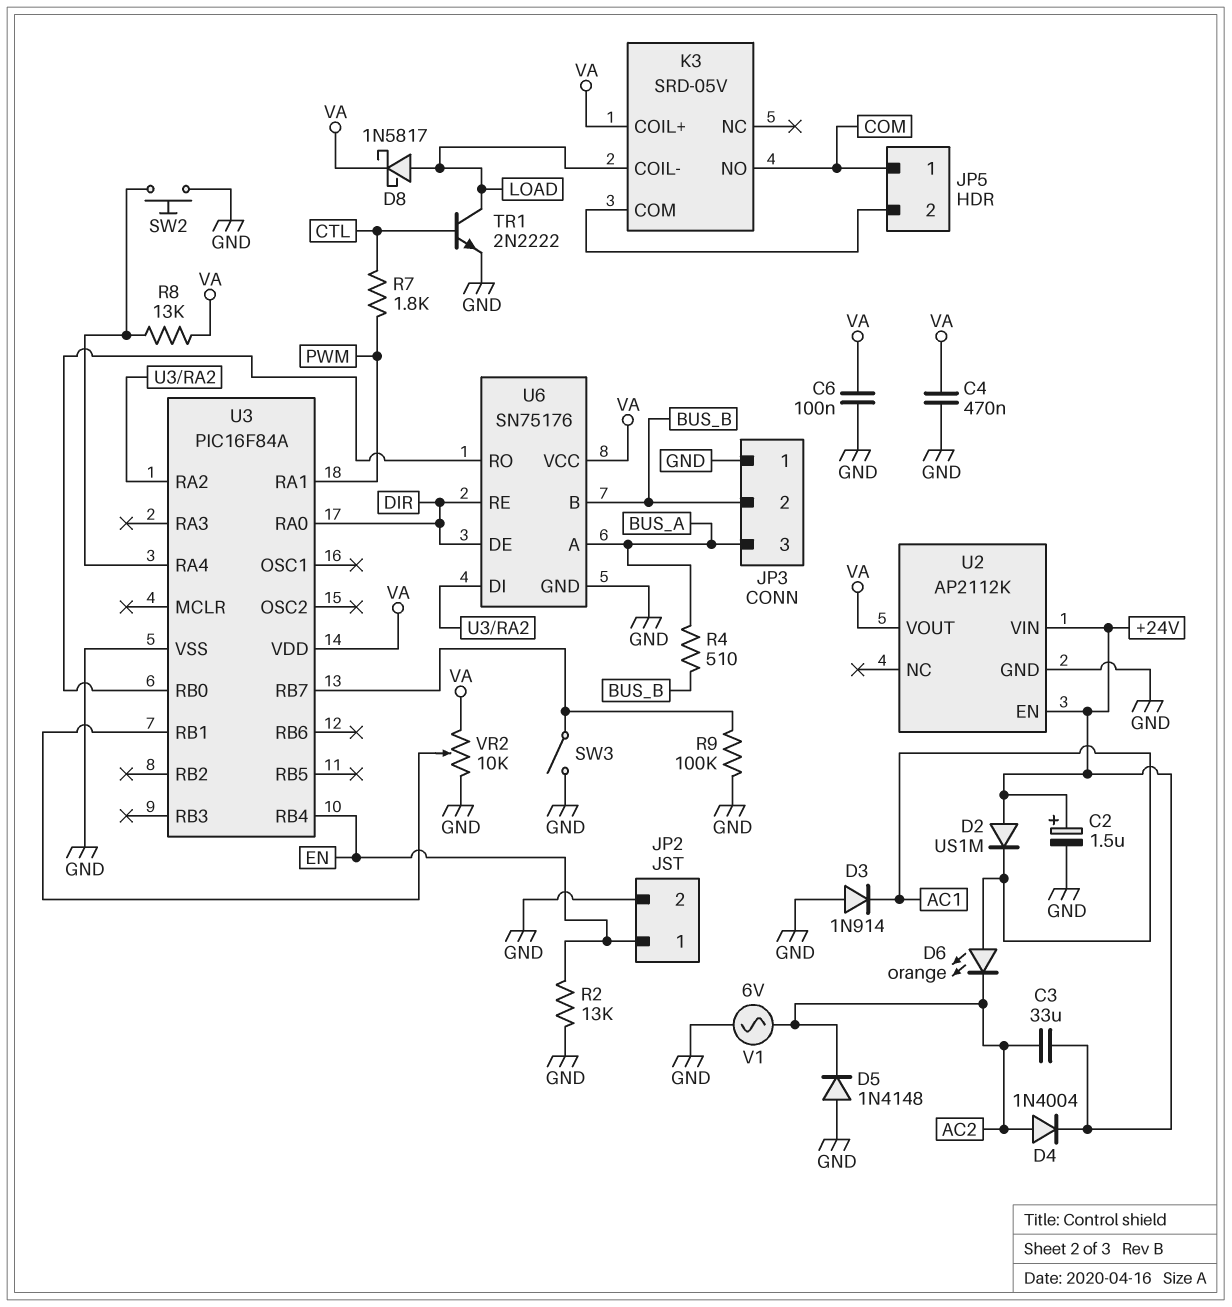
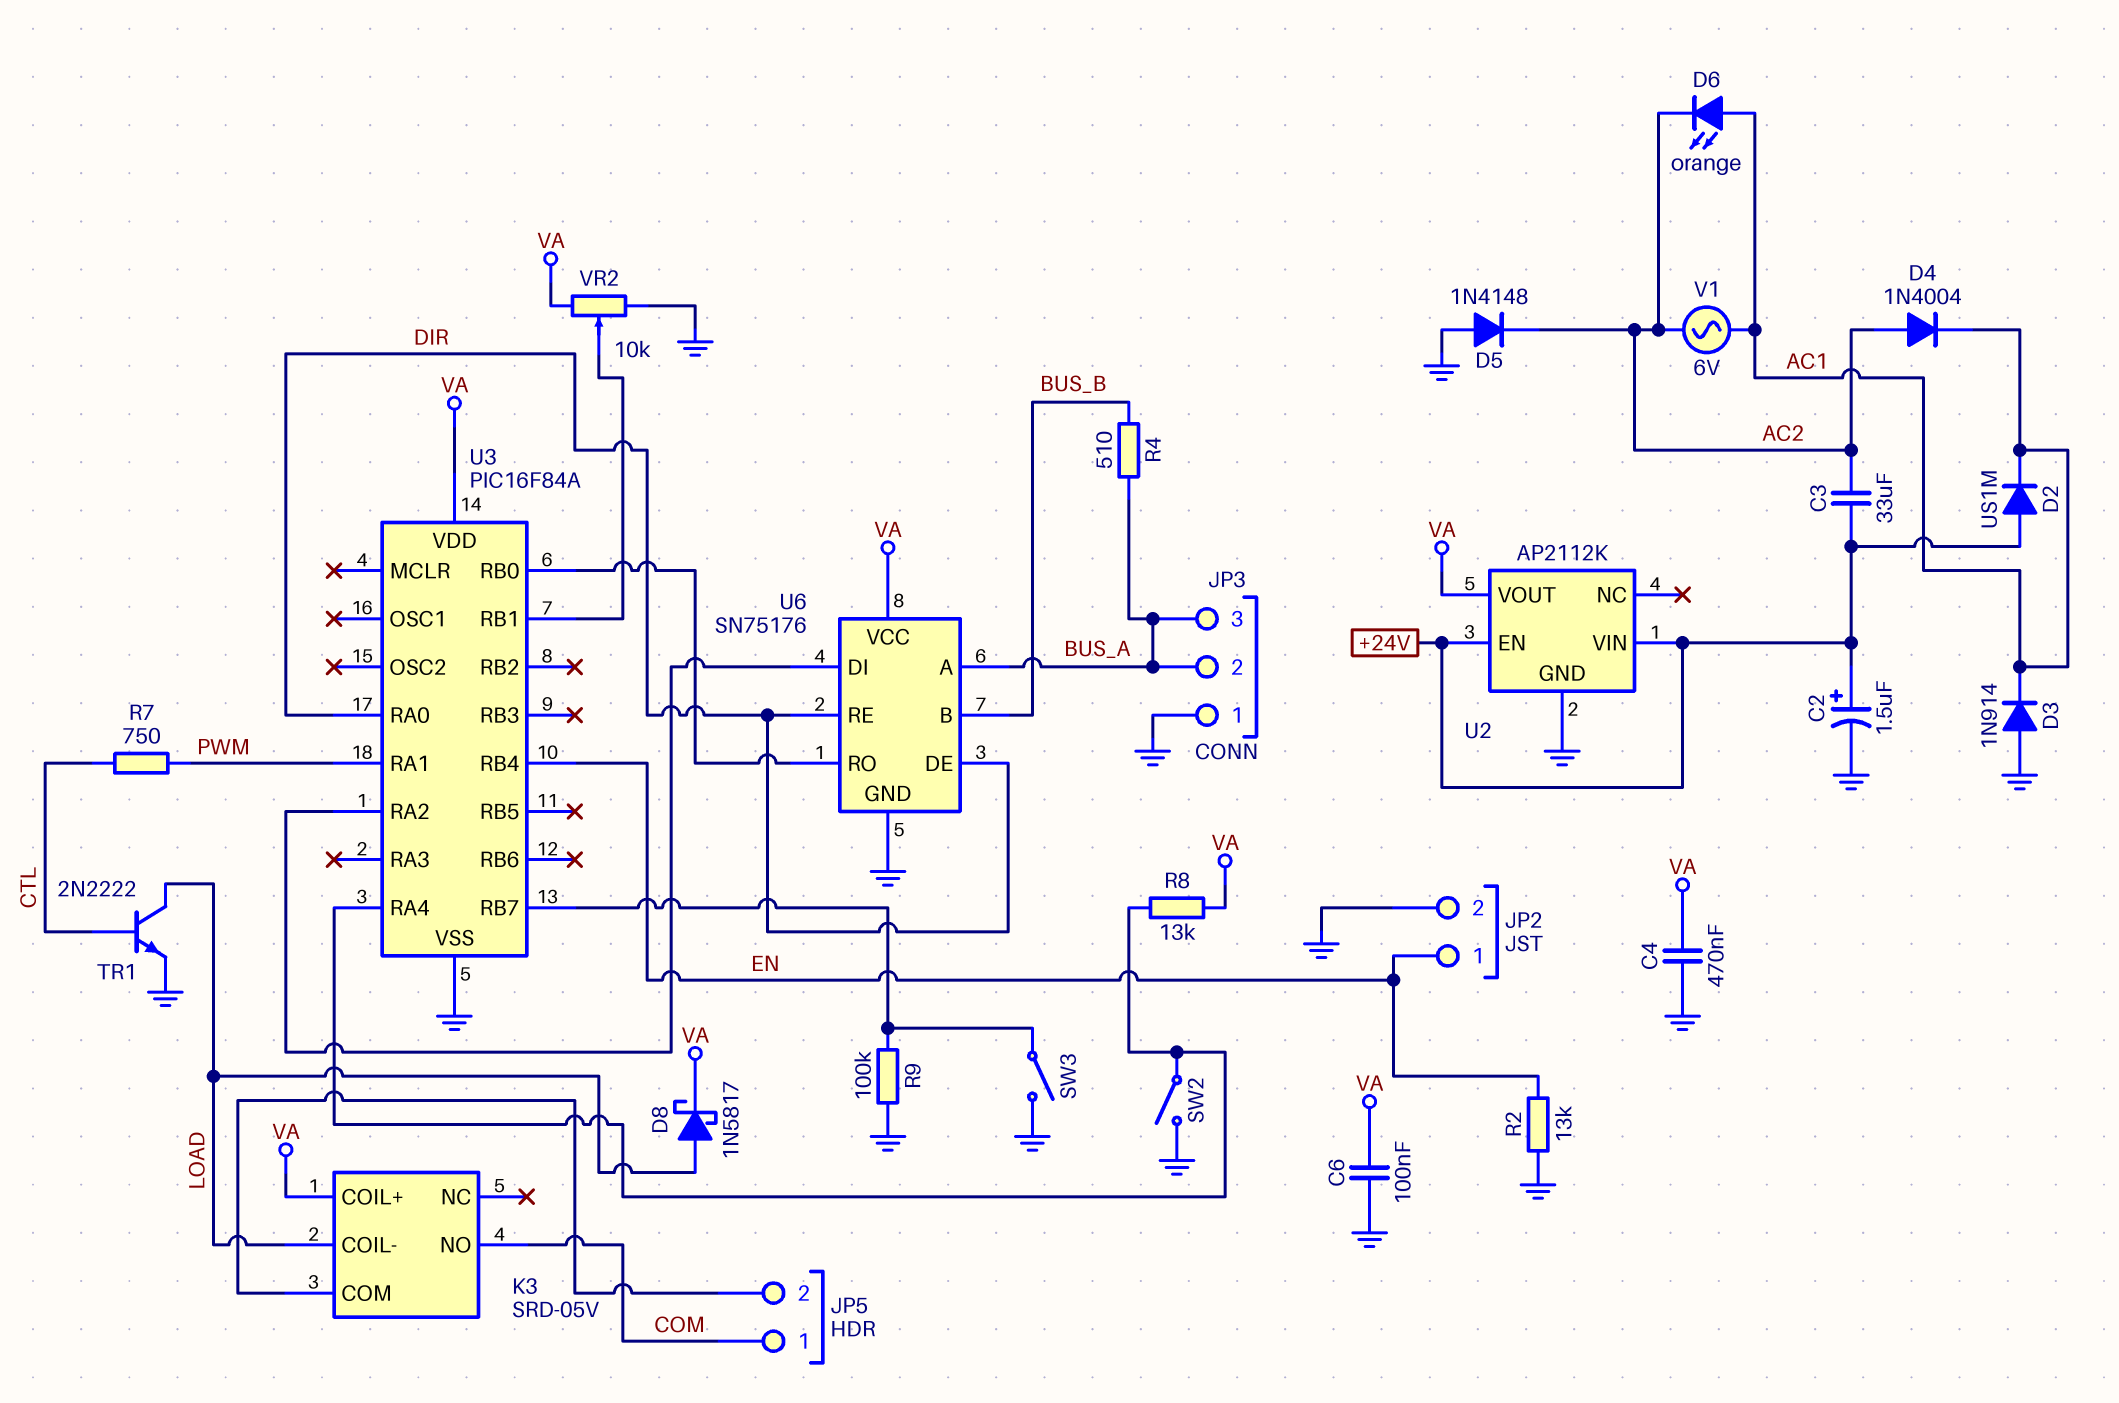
D4: diode 1N4004 (A AC2, K +24V) -> diode 1N4004 (A AC2, K AC1)
JP3 pin 2: BUS_B -> BUS_A
R7: 1.8k (CTL, PWM) -> 750 (CTL, PWM)
SW2: button (GND, U3/RA4) -> switch (GND, U3/RA4)
V1: AC 6V (AC2, GND) -> AC 6V (AC1, AC2)

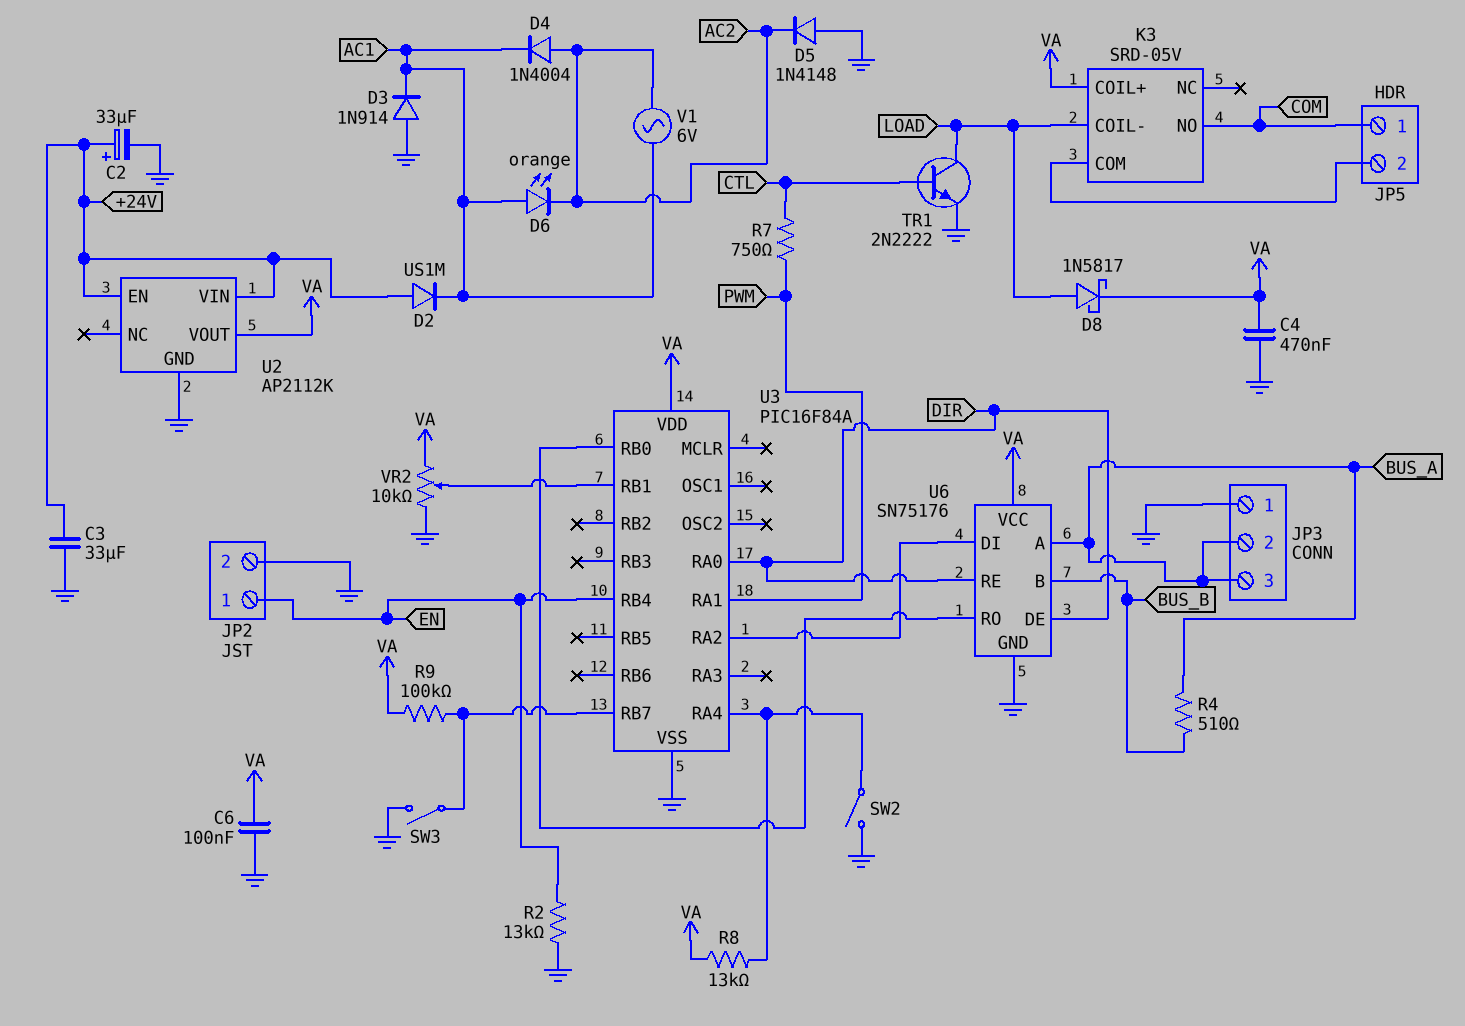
C2: 1.5uF (plus +24V, minus GND) -> 33uF (plus +24V, minus GND)
C3: 33uF (+24V, AC2) -> 33uF (+24V, GND)
R9: 100k (GND, U3/RB7) -> 100k (U3/RB7, VA)

